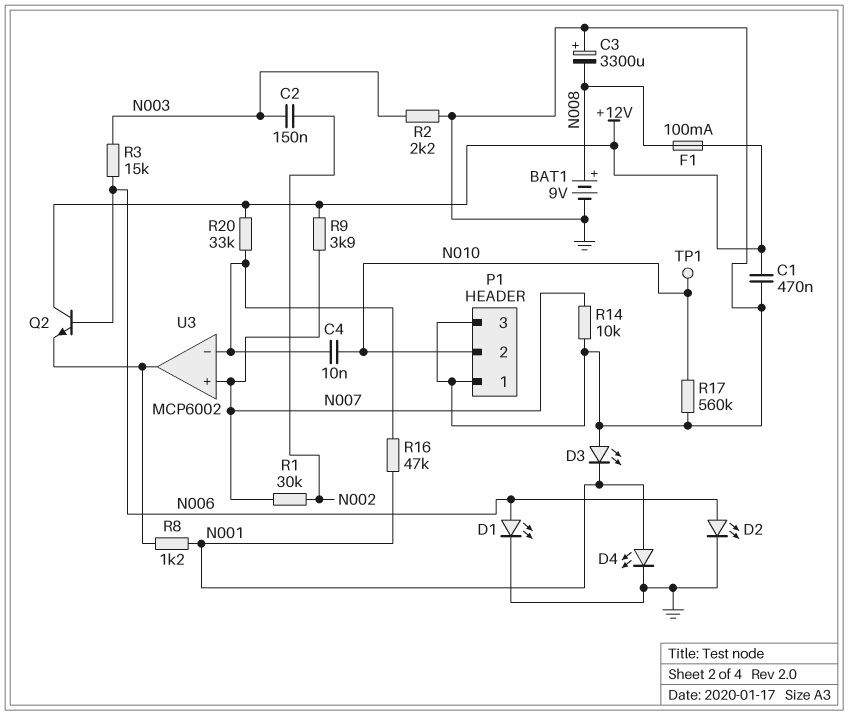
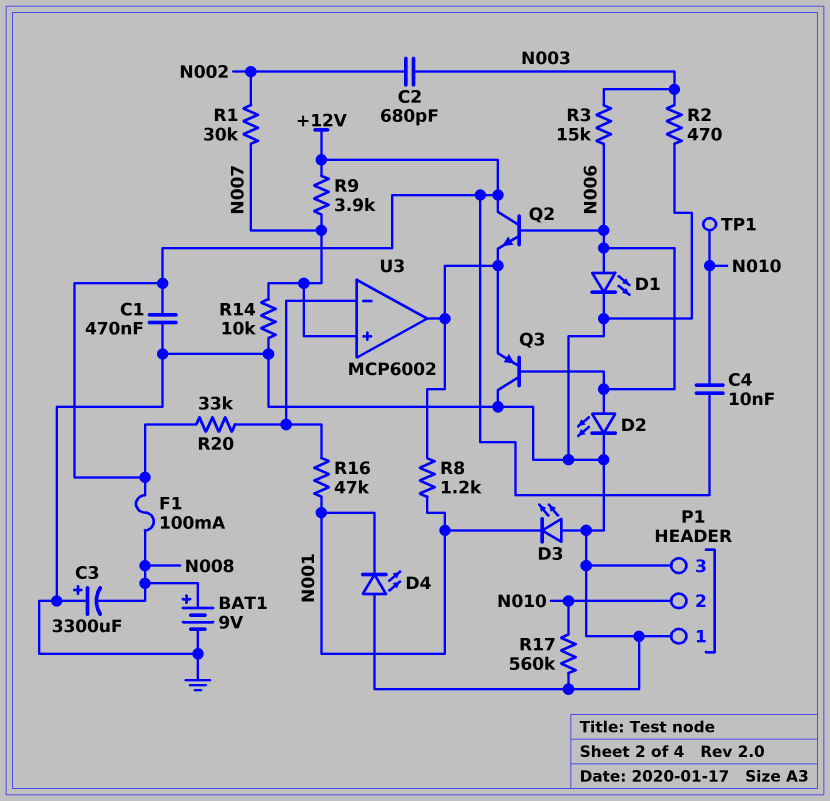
C2: 150nF (N002, N003) -> 680pF (N002, N003)
C4: 10nF (N010, U3/in-) -> 10nF (+12V, N010)
D4: LED (A N001, K GND) -> LED (A GND, K N001)
Q3: none -> PNP (B N006, C GND, E U3/out)
R2: 2.2k (GND, N003) -> 470 (GND, N003)

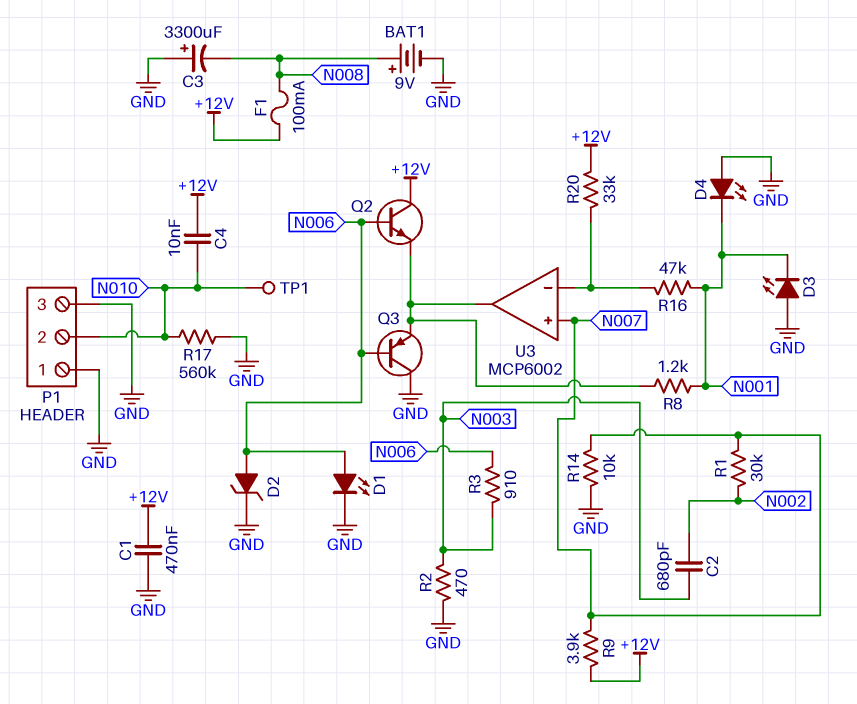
D2: LED (A N006, K GND) -> zener (A N006, K GND)
R3: 15k (N003, N006) -> 910 (N003, N006)

